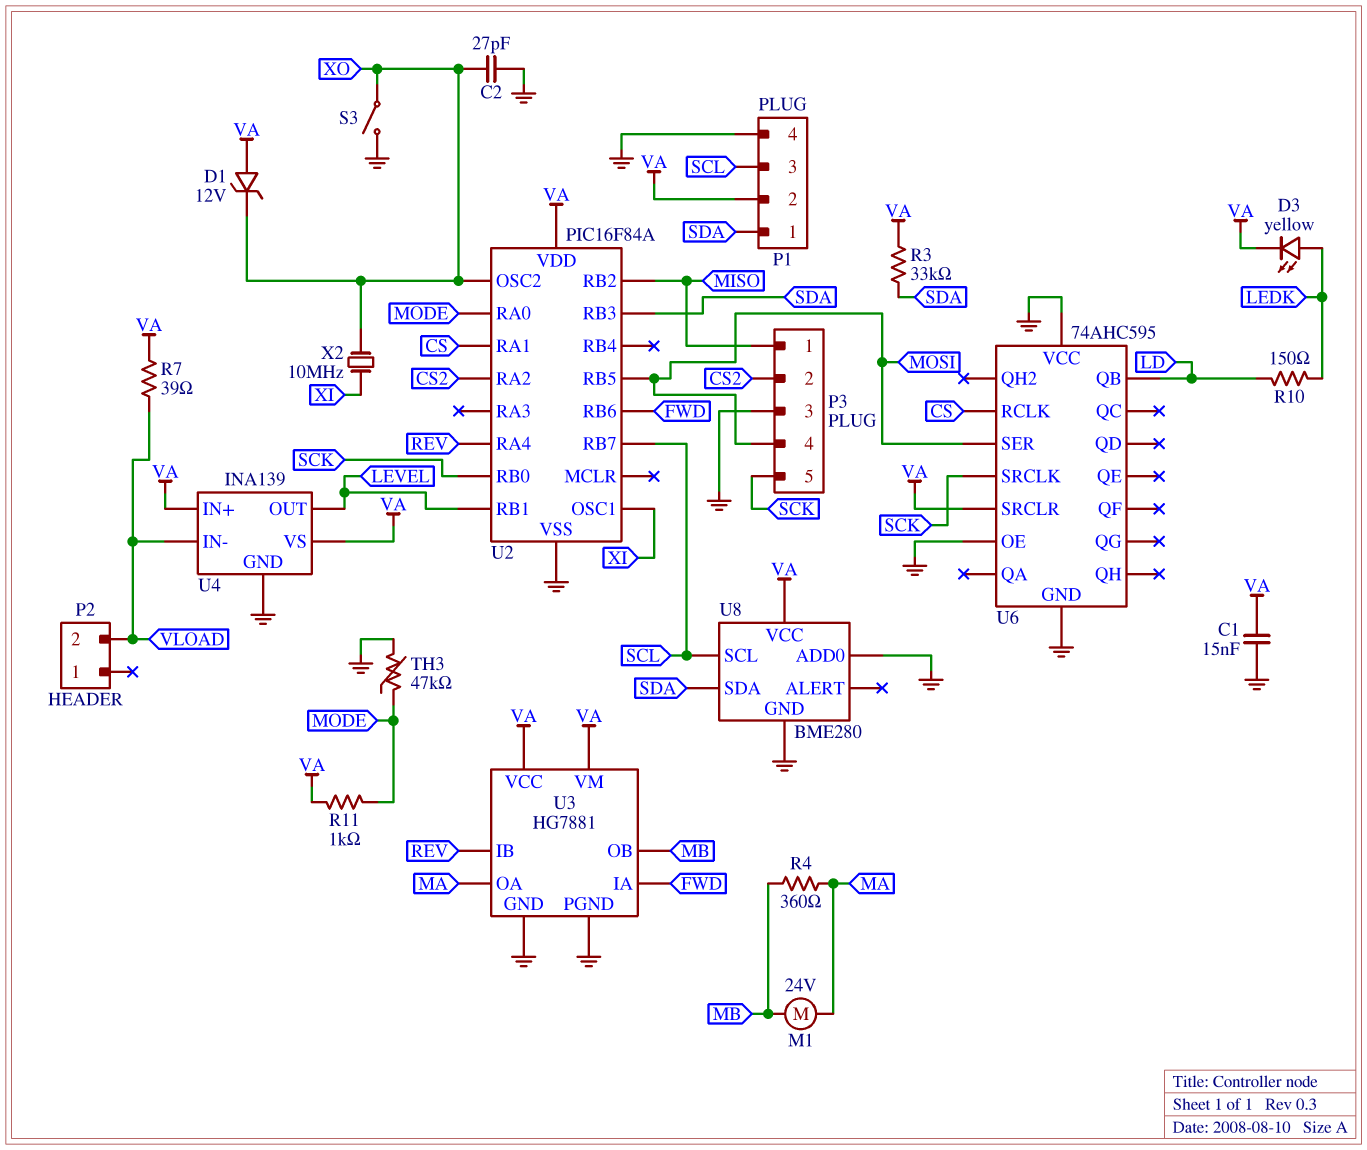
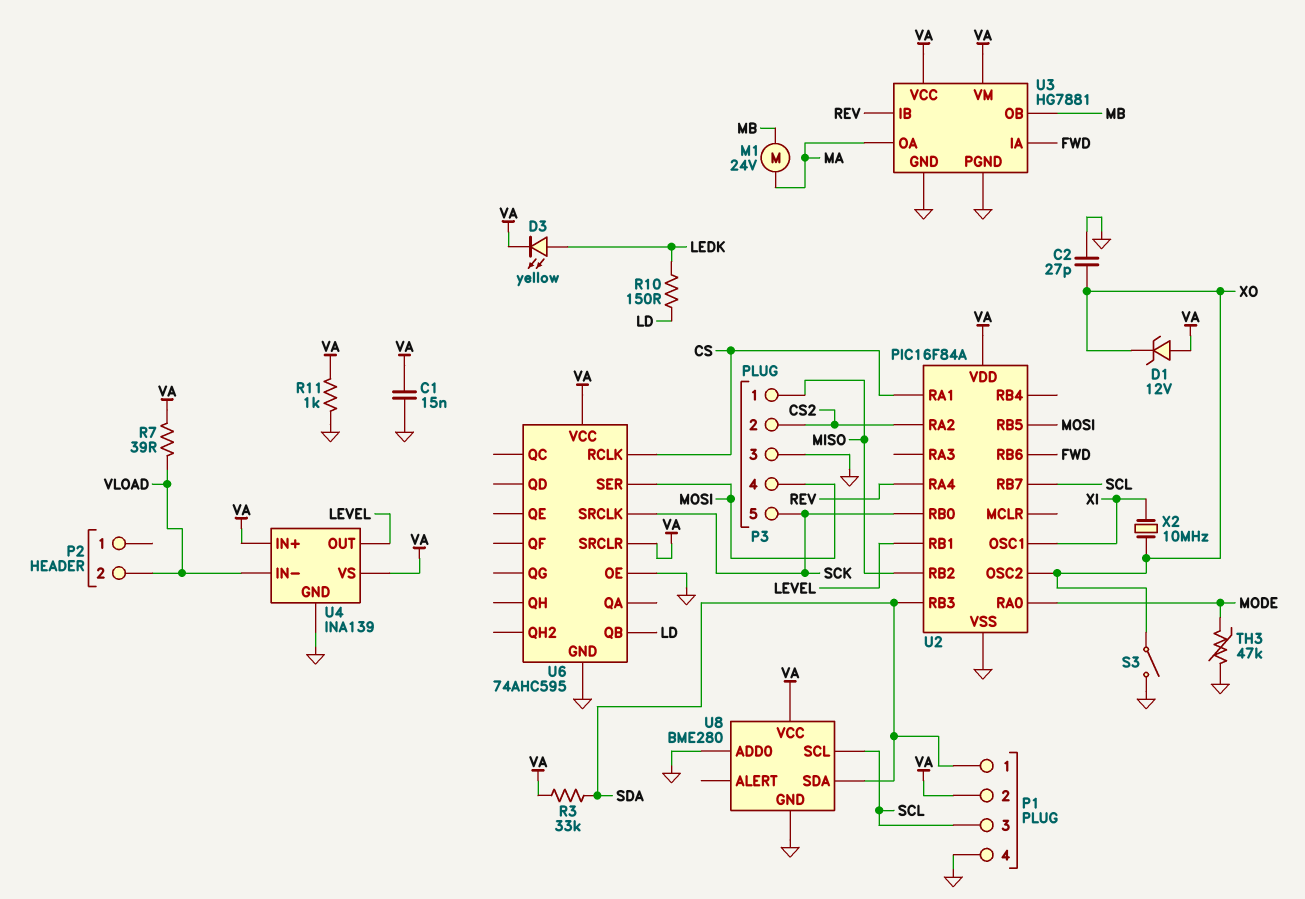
R4: 360 (MA, MB) -> none
R11: 1k (MODE, VA) -> 1k (GND, VA)
U6 pin VCC: GND -> VA

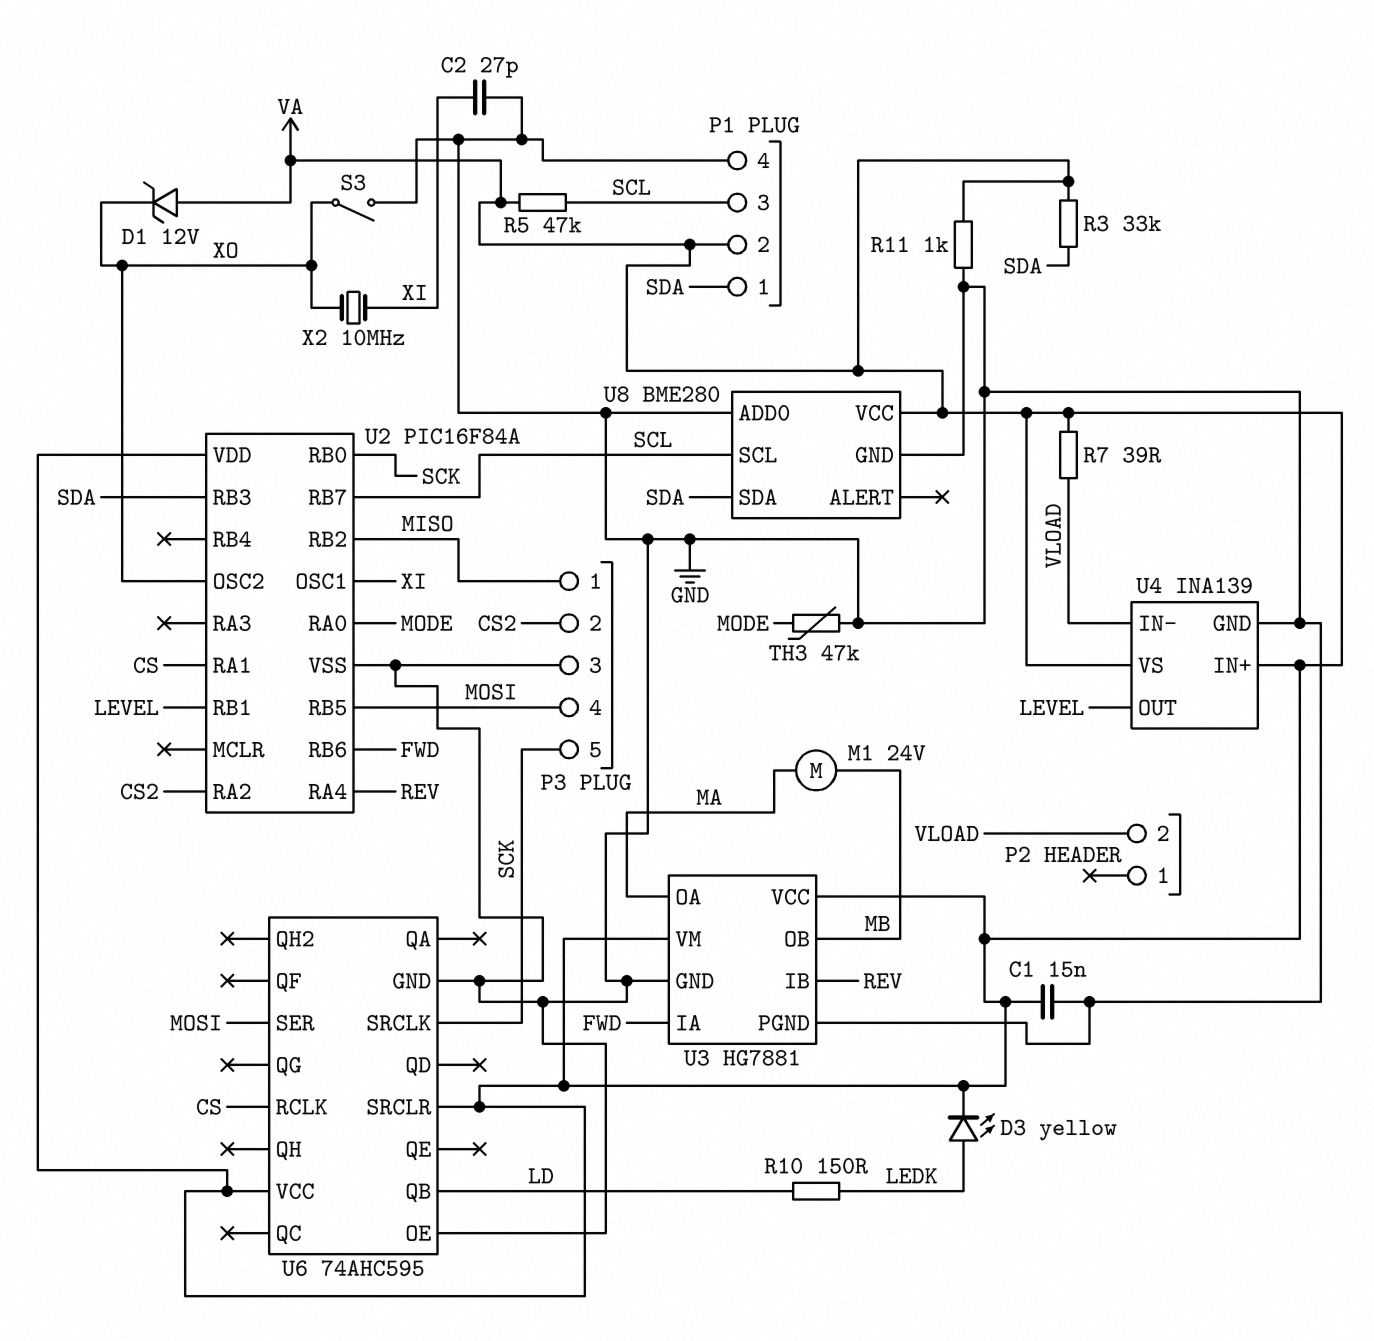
C2: 27pF (GND, XO) -> 27pF (GND, XI)
R5: none -> 47k (SCL, VA)

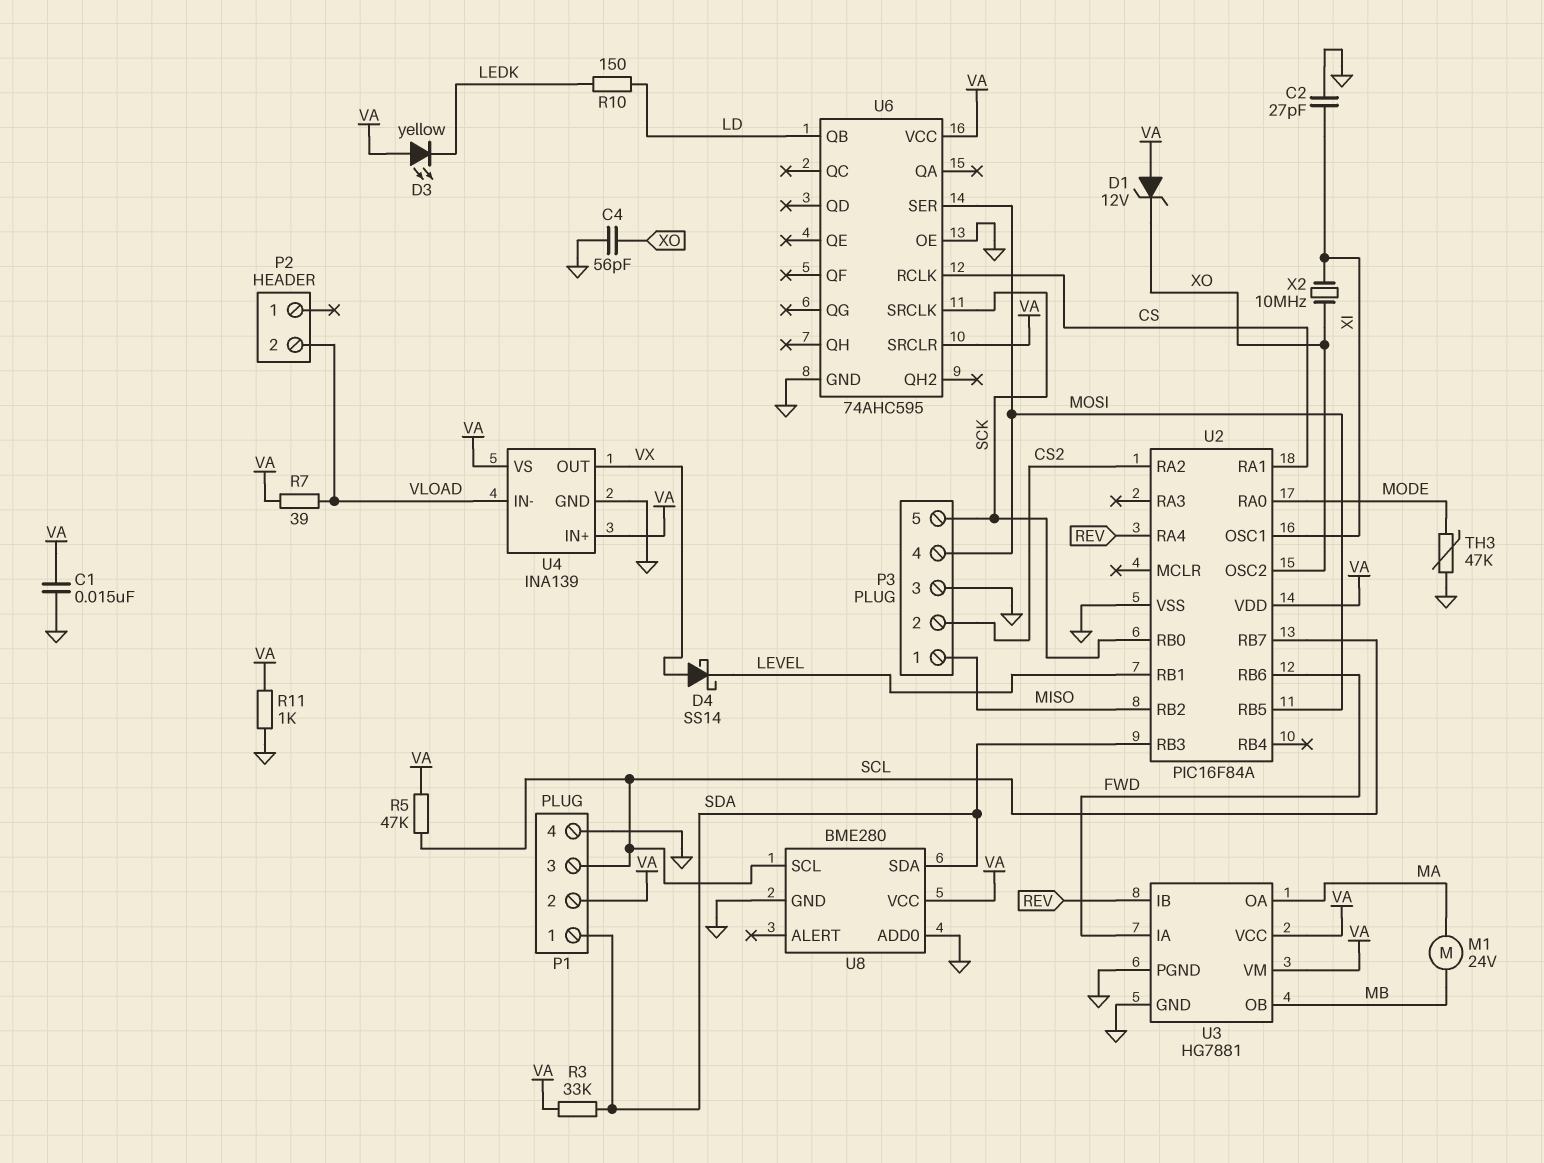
C4: none -> 56pF (GND, XO)
D3: LED yellow (A LEDK, K VA) -> LED yellow (A VA, K LEDK)
D4: none -> schottky SS14 (A VX, K LEVEL)
S3: switch (GND, XO) -> none
U4 pin OUT: LEVEL -> VX

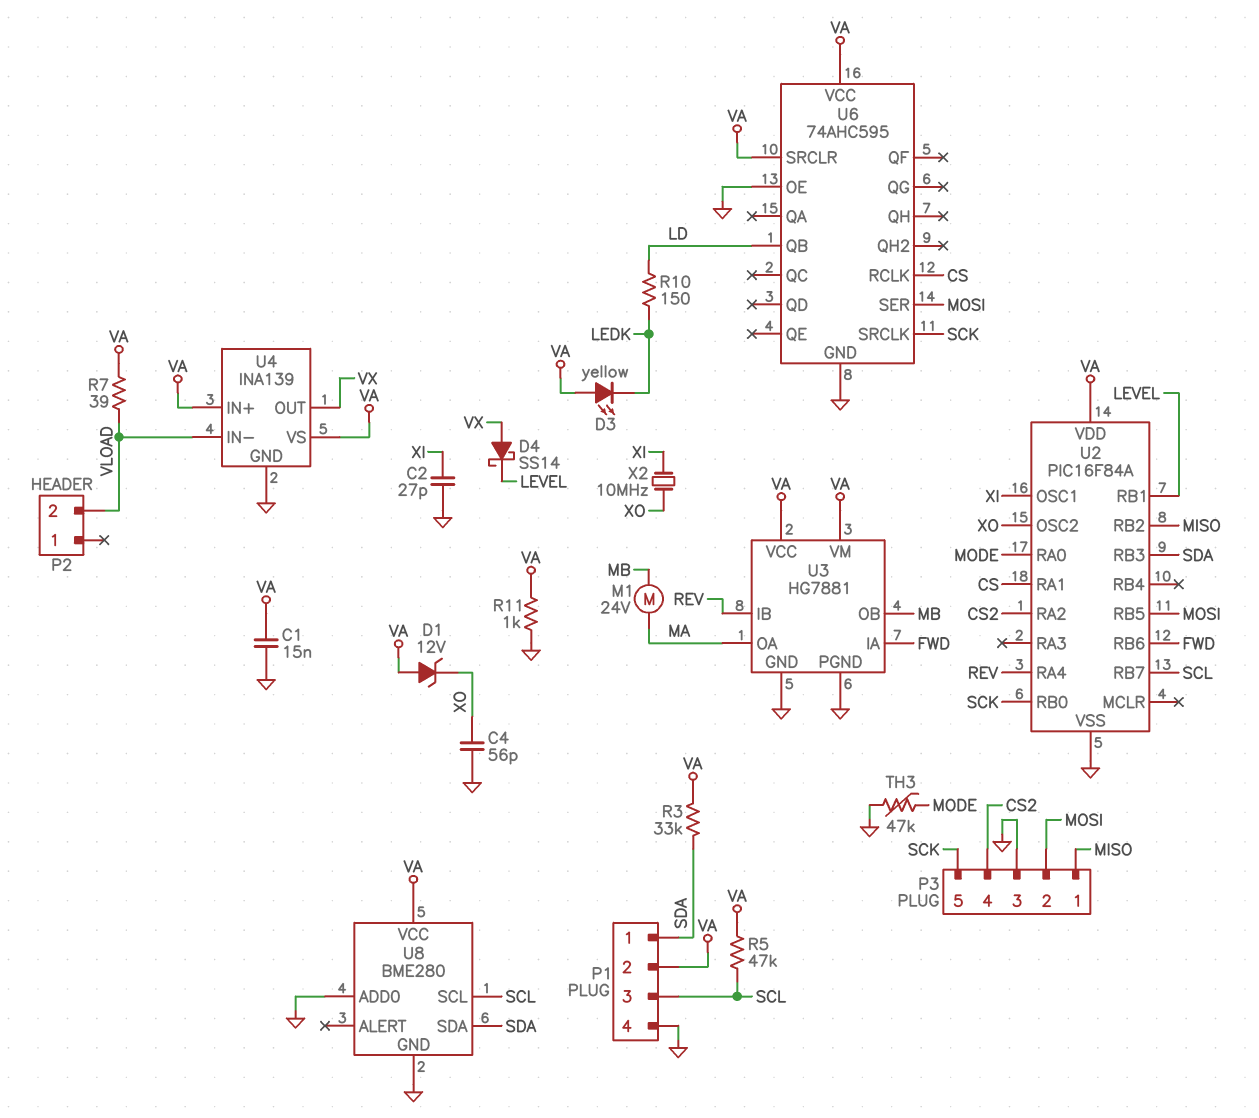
P3 pin 2: CS2 -> MOSI
P3 pin 4: MOSI -> CS2

